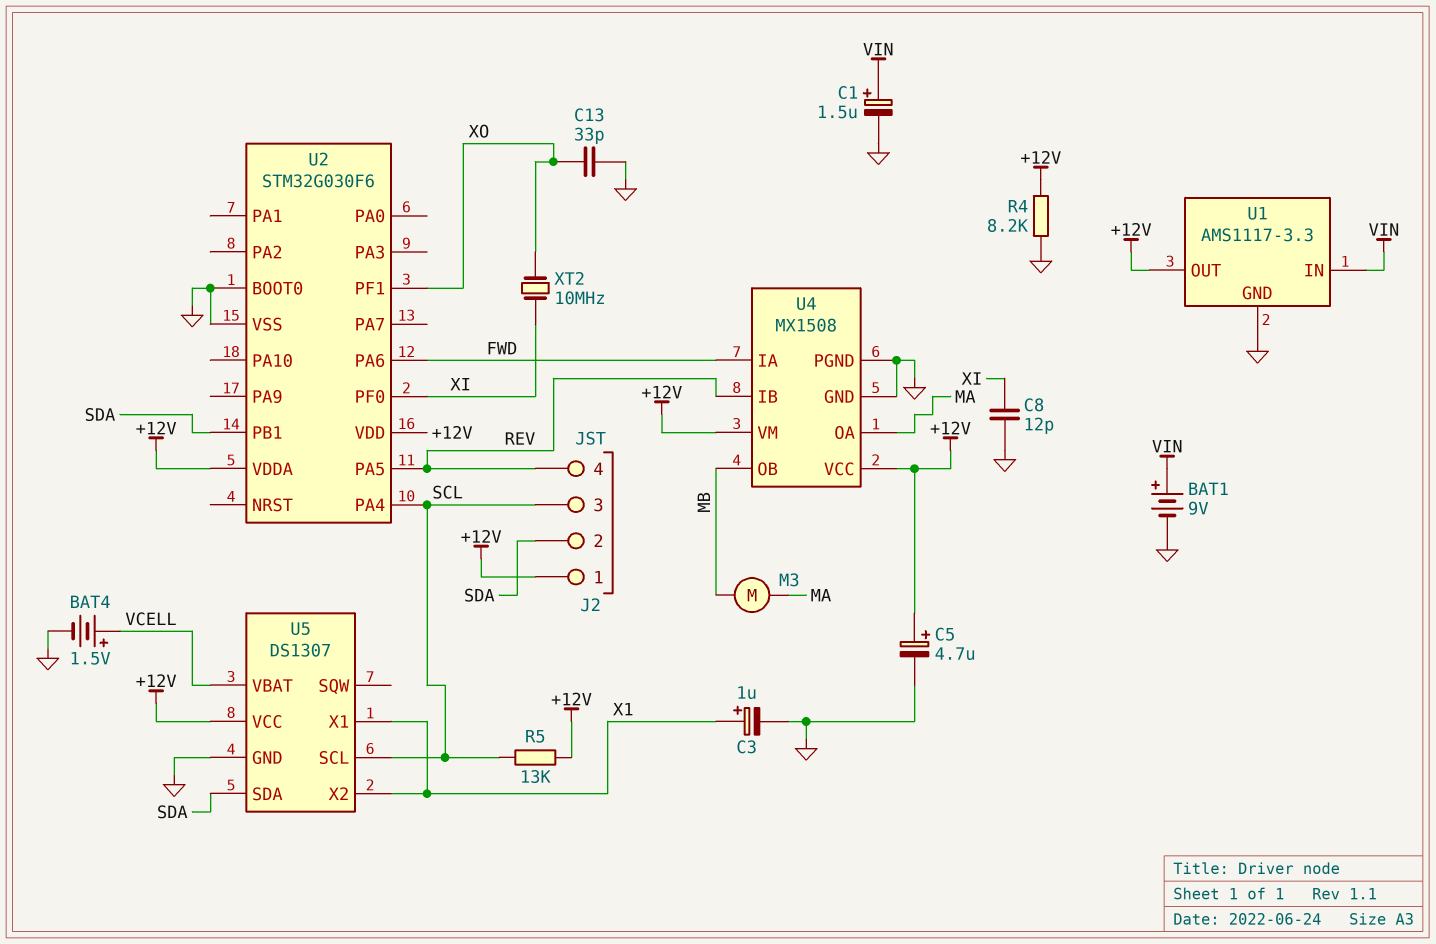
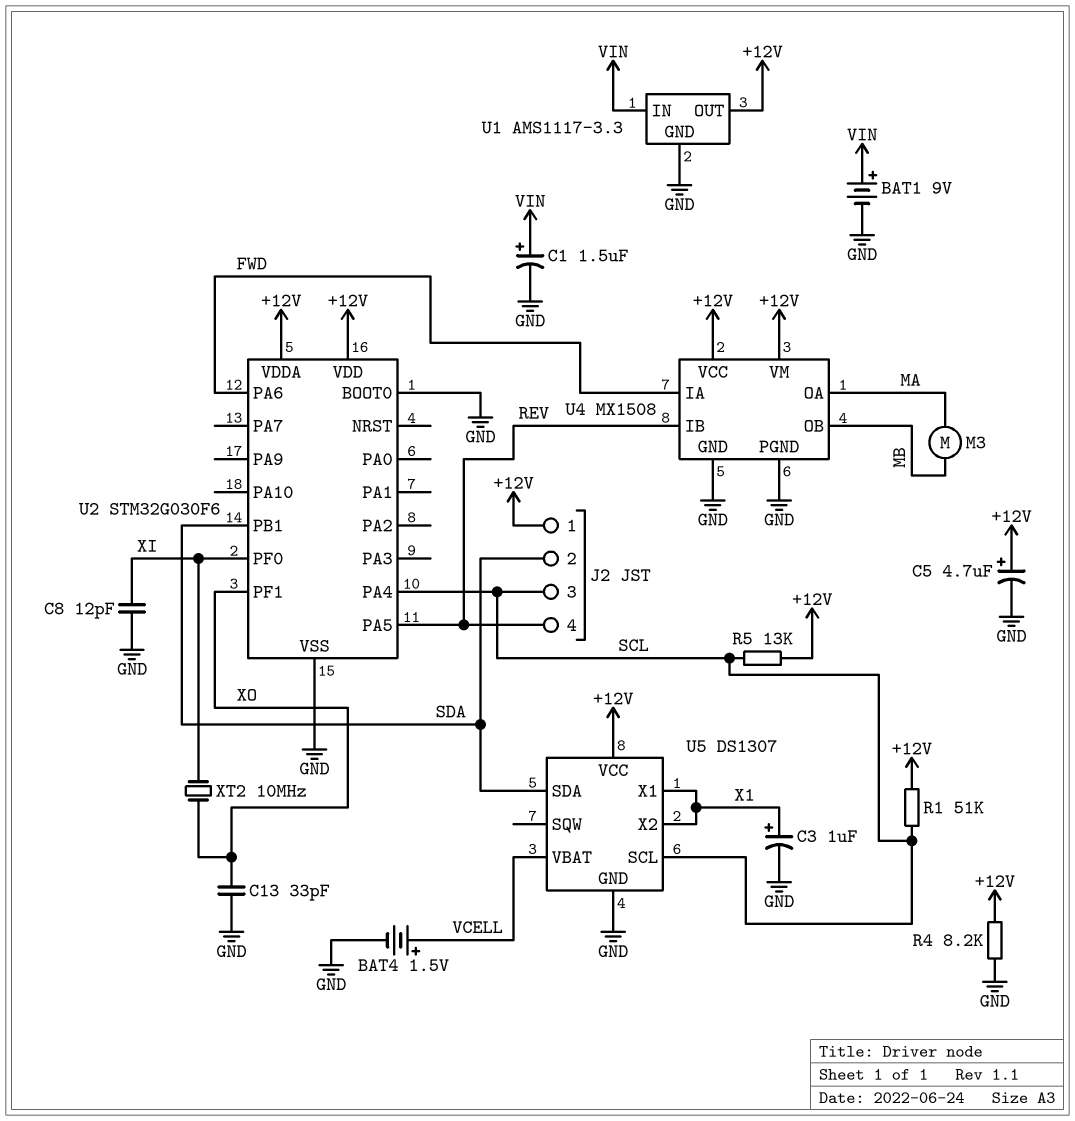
R1: none -> 51k (+12V, SCL)

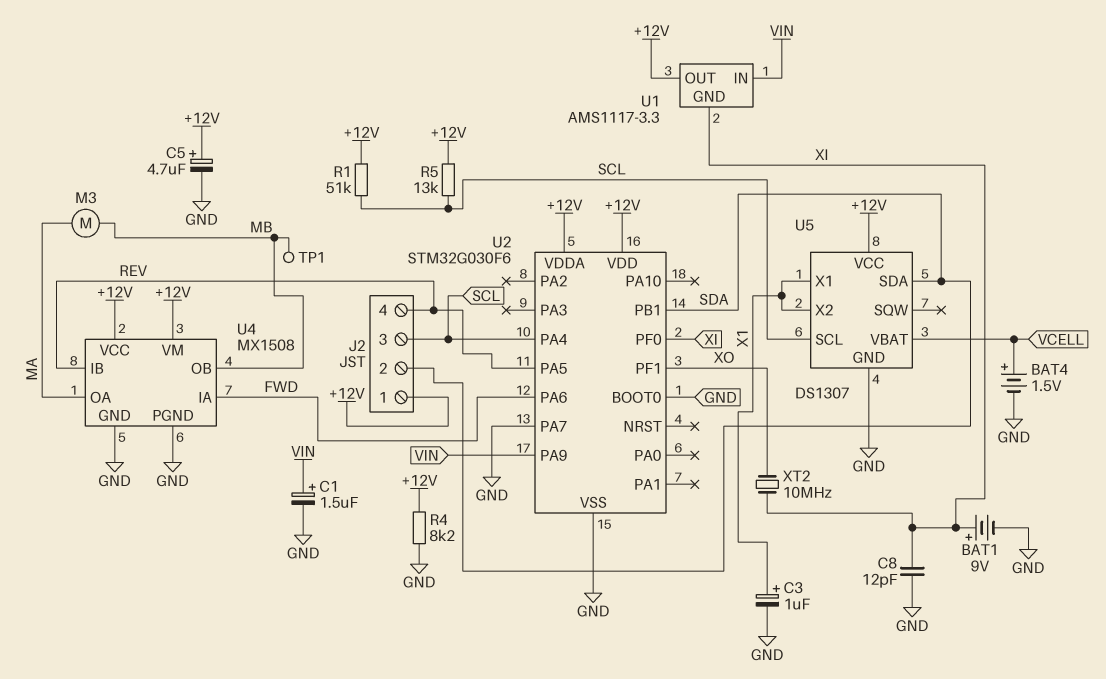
BAT1: 9V (plus VIN, minus GND) -> 9V (plus XI, minus GND)
C13: 33pF (GND, XO) -> none
TP1: none -> test point (MB)
U1 pin GND: GND -> XI
U2 pin PA7: none -> GND
U2 pin PA9: none -> VIN

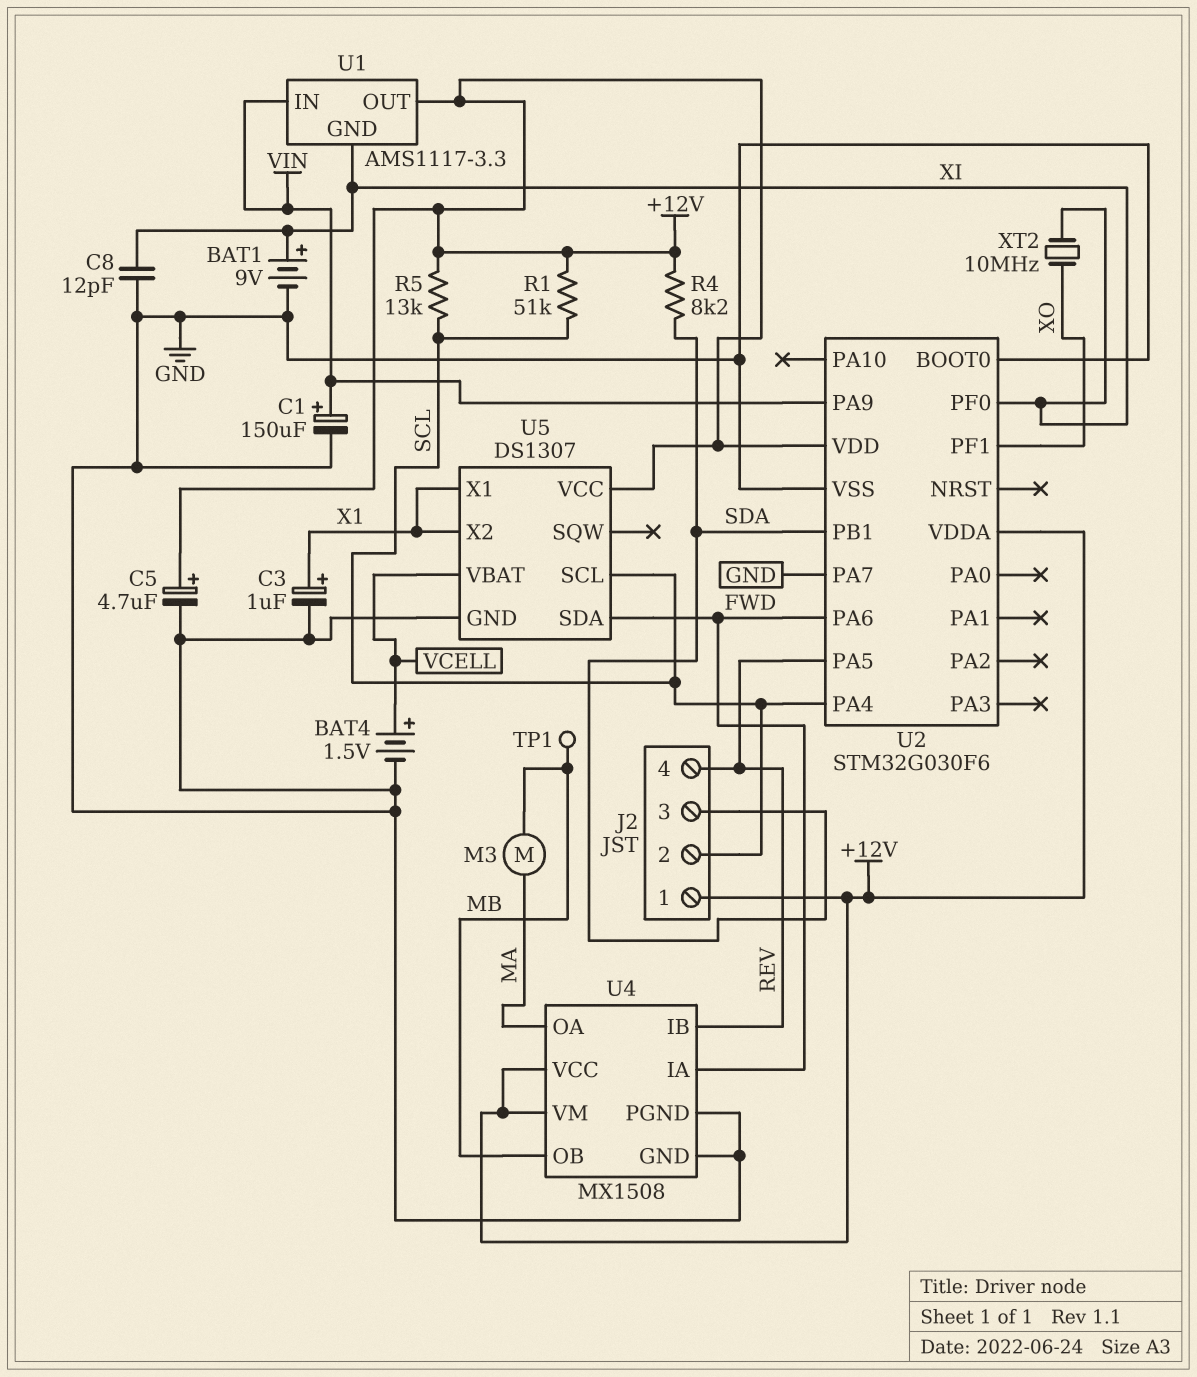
C1: 1.5uF (plus VIN, minus GND) -> 150uF (plus VIN, minus GND)
J2 pin 2: SDA -> SCL
J2 pin 3: SCL -> SDA
R4: 8.2k (+12V, GND) -> 8.2k (+12V, SDA)
U5 pin SDA: SDA -> FWD

